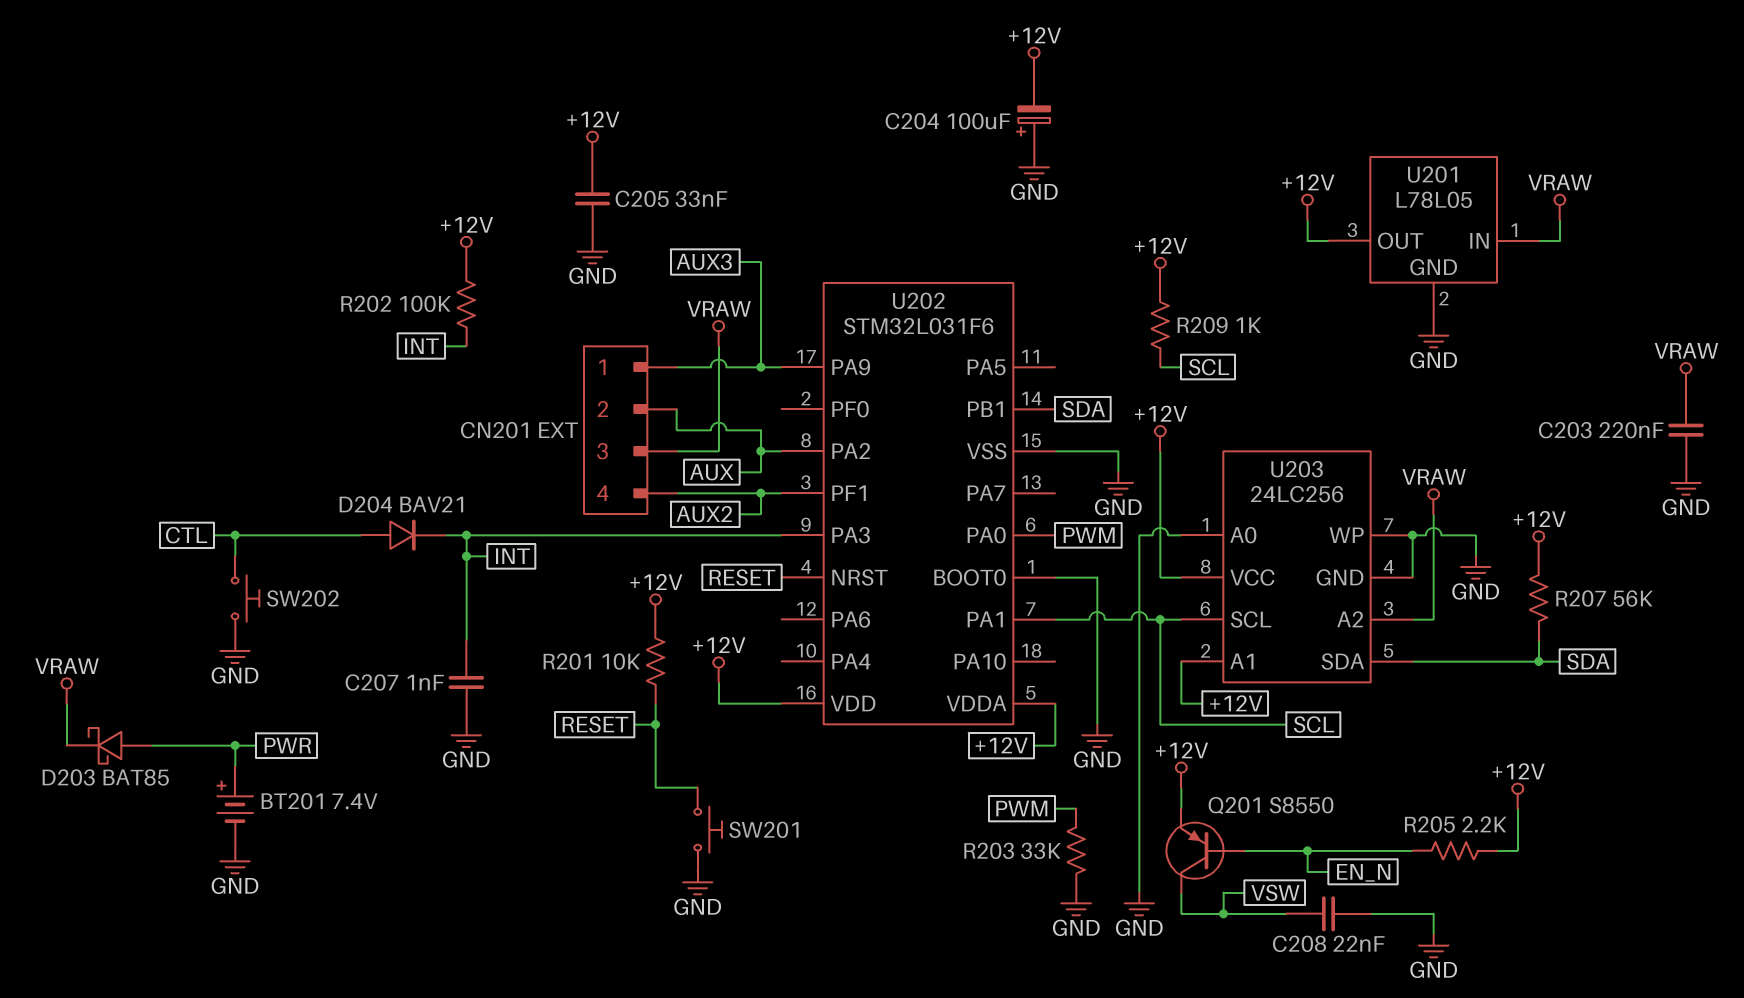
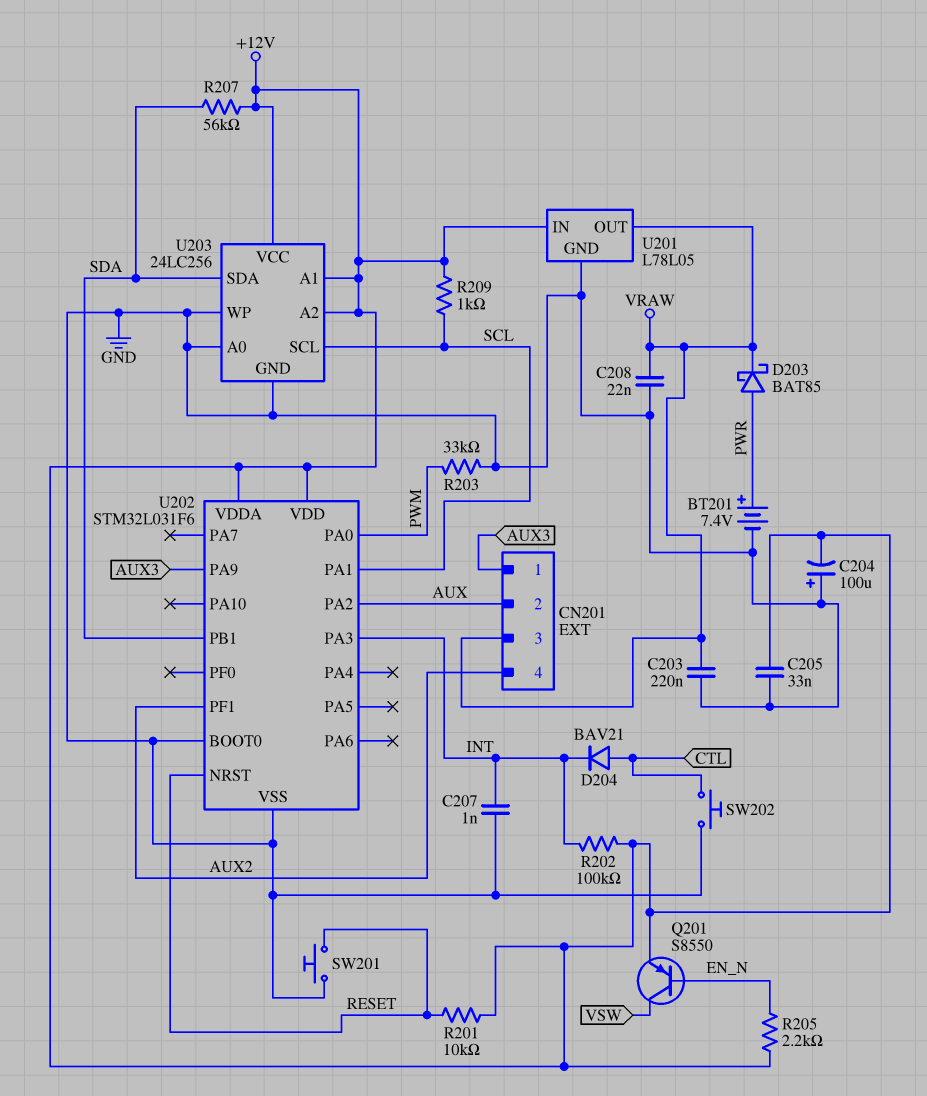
C208: 22nF (GND, VSW) -> 22nF (GND, VRAW)
U201 pin IN: VRAW -> +12V
U201 pin OUT: +12V -> VRAW
U203 pin A2: VRAW -> +12V

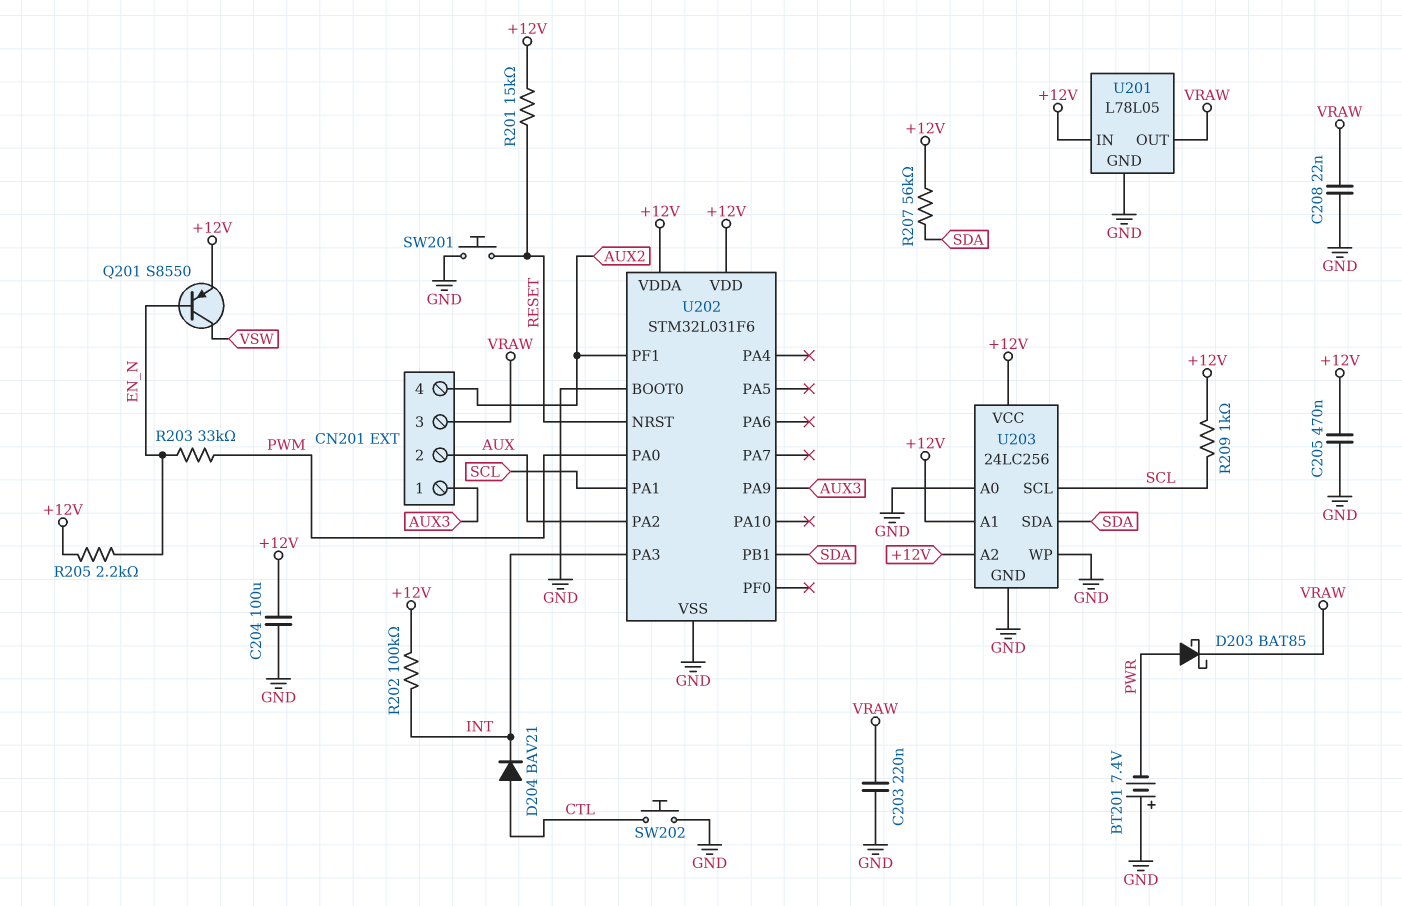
BT201: 7.4V (plus PWR, minus GND) -> 7.4V (plus GND, minus PWR)
C204: 100uF (plus GND, minus +12V) -> 100uF (+12V, GND)
C205: 33nF (+12V, GND) -> 470nF (+12V, GND)
C207: 1nF (GND, INT) -> none
R201: 10k (+12V, RESET) -> 15k (+12V, RESET)
R203: 33k (GND, PWM) -> 33k (EN_N, PWM)

